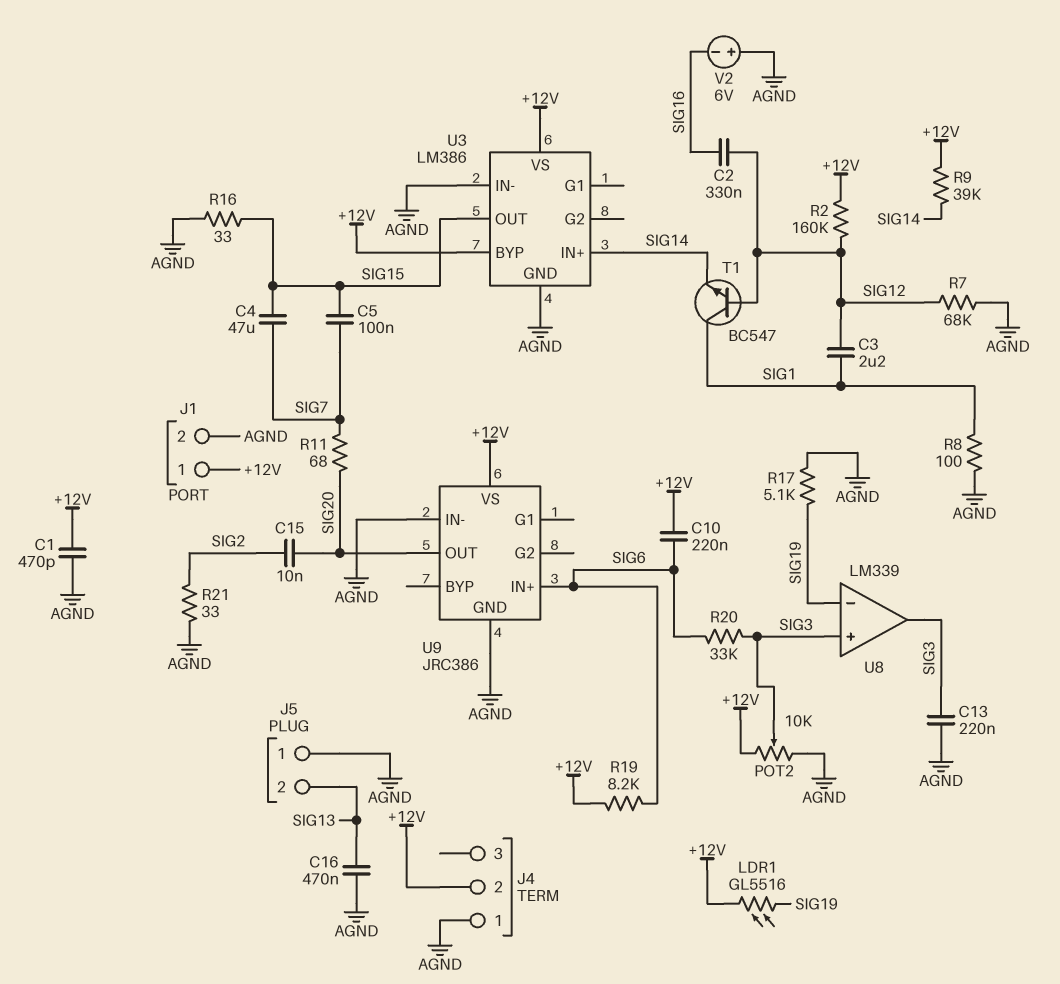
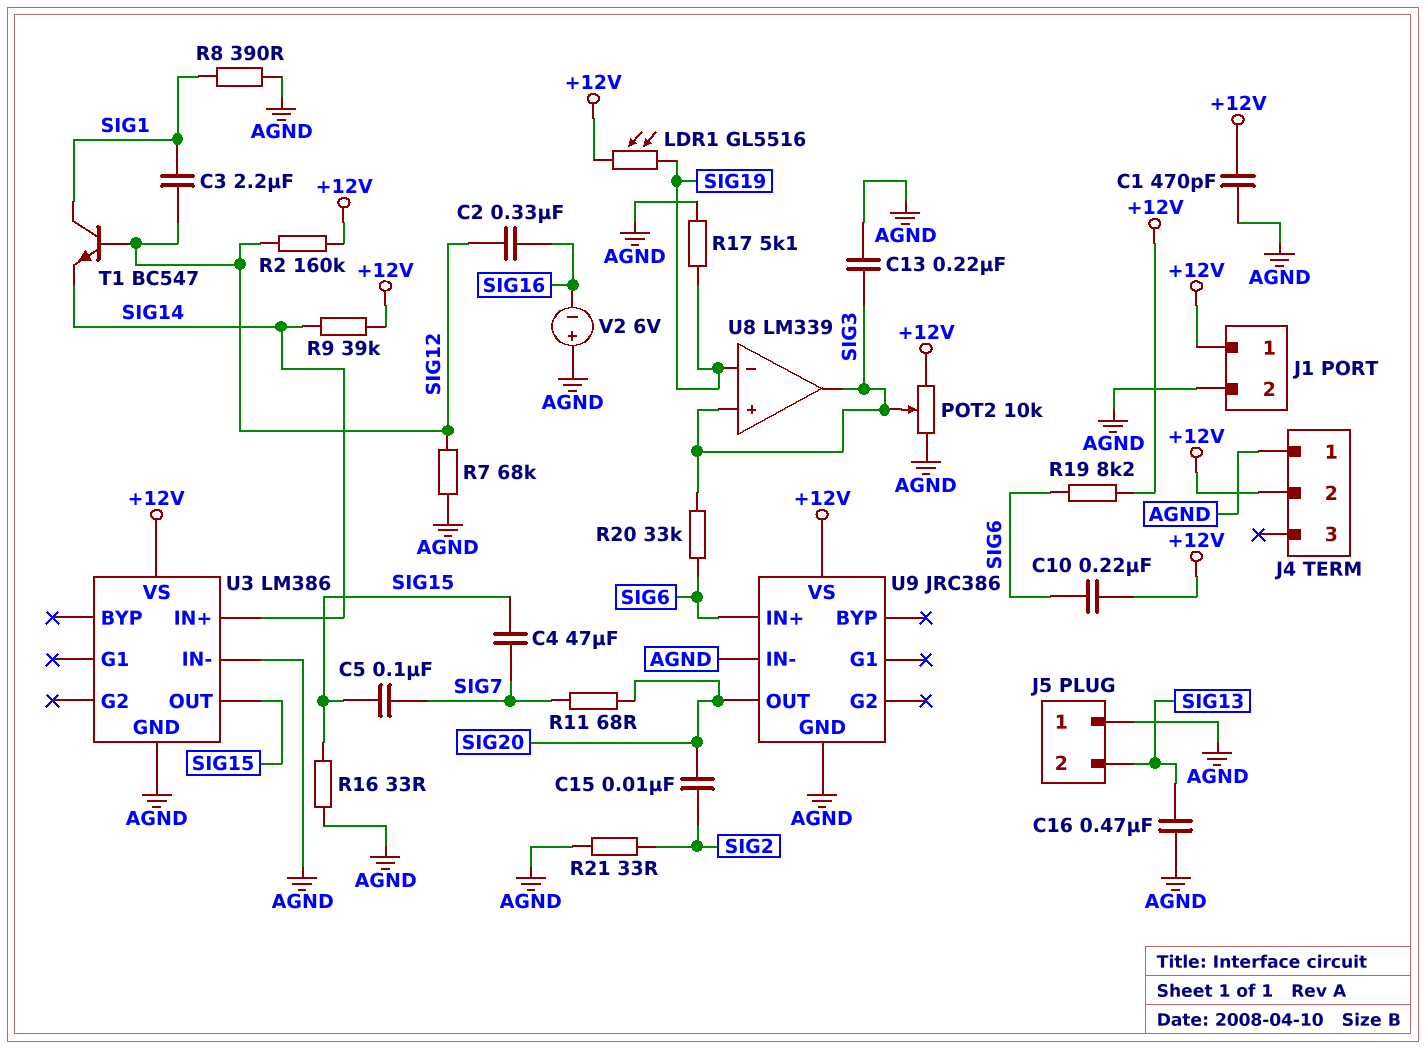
R8: 100 (AGND, SIG1) -> 390 (AGND, SIG1)
U3 pin BYP: +12V -> none

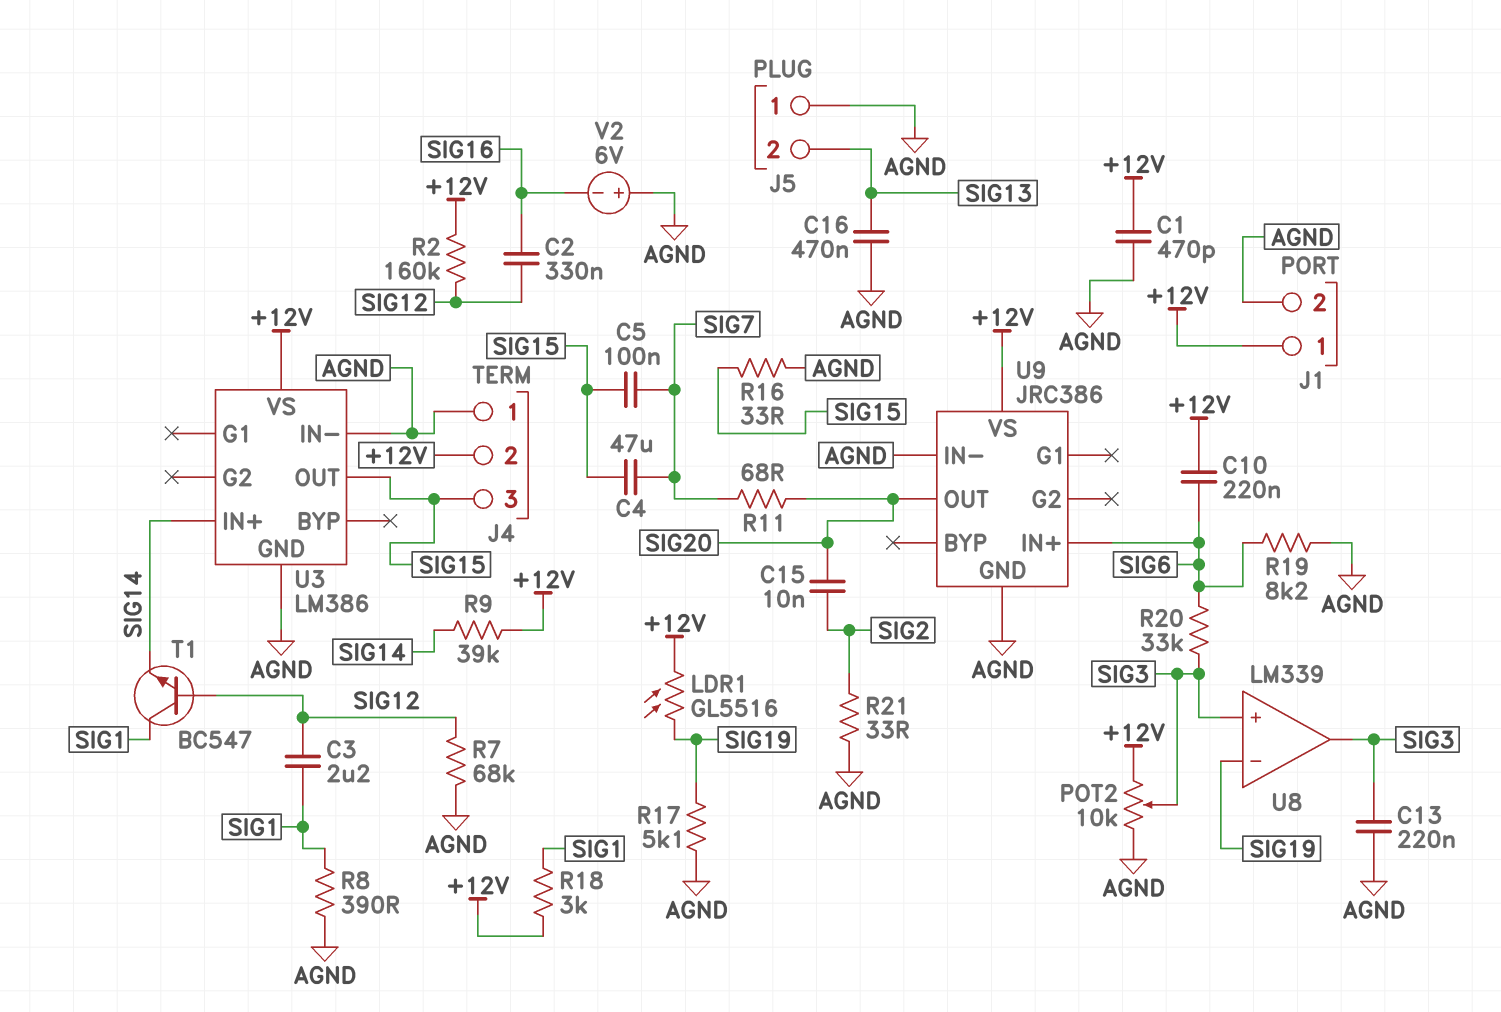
J4 pin 3: none -> SIG15
R18: none -> 3k (+12V, SIG1)
R19: 8.2k (+12V, SIG6) -> 8.2k (AGND, SIG6)

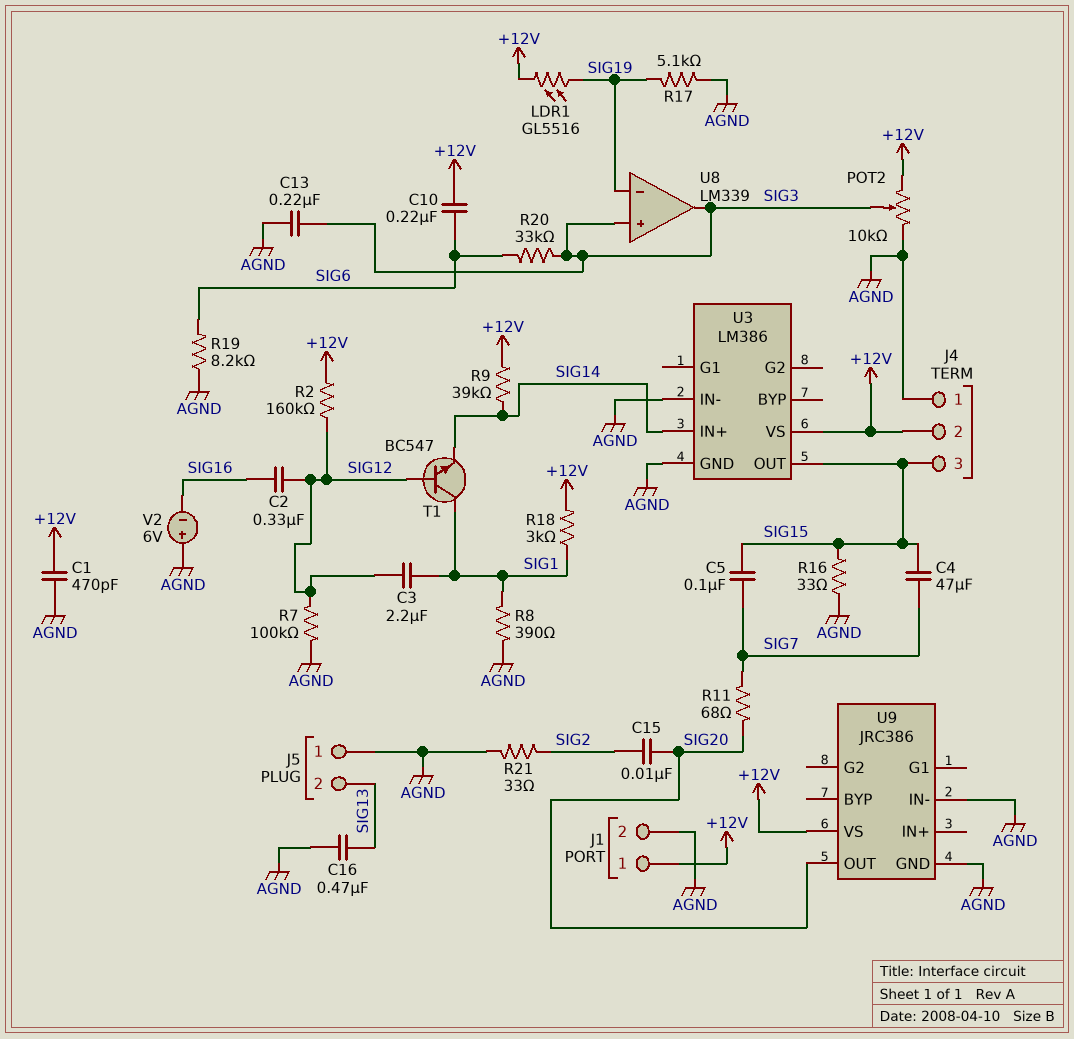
R7: 68k (AGND, SIG12) -> 100k (AGND, SIG12)
U9 pin IN+: SIG6 -> none

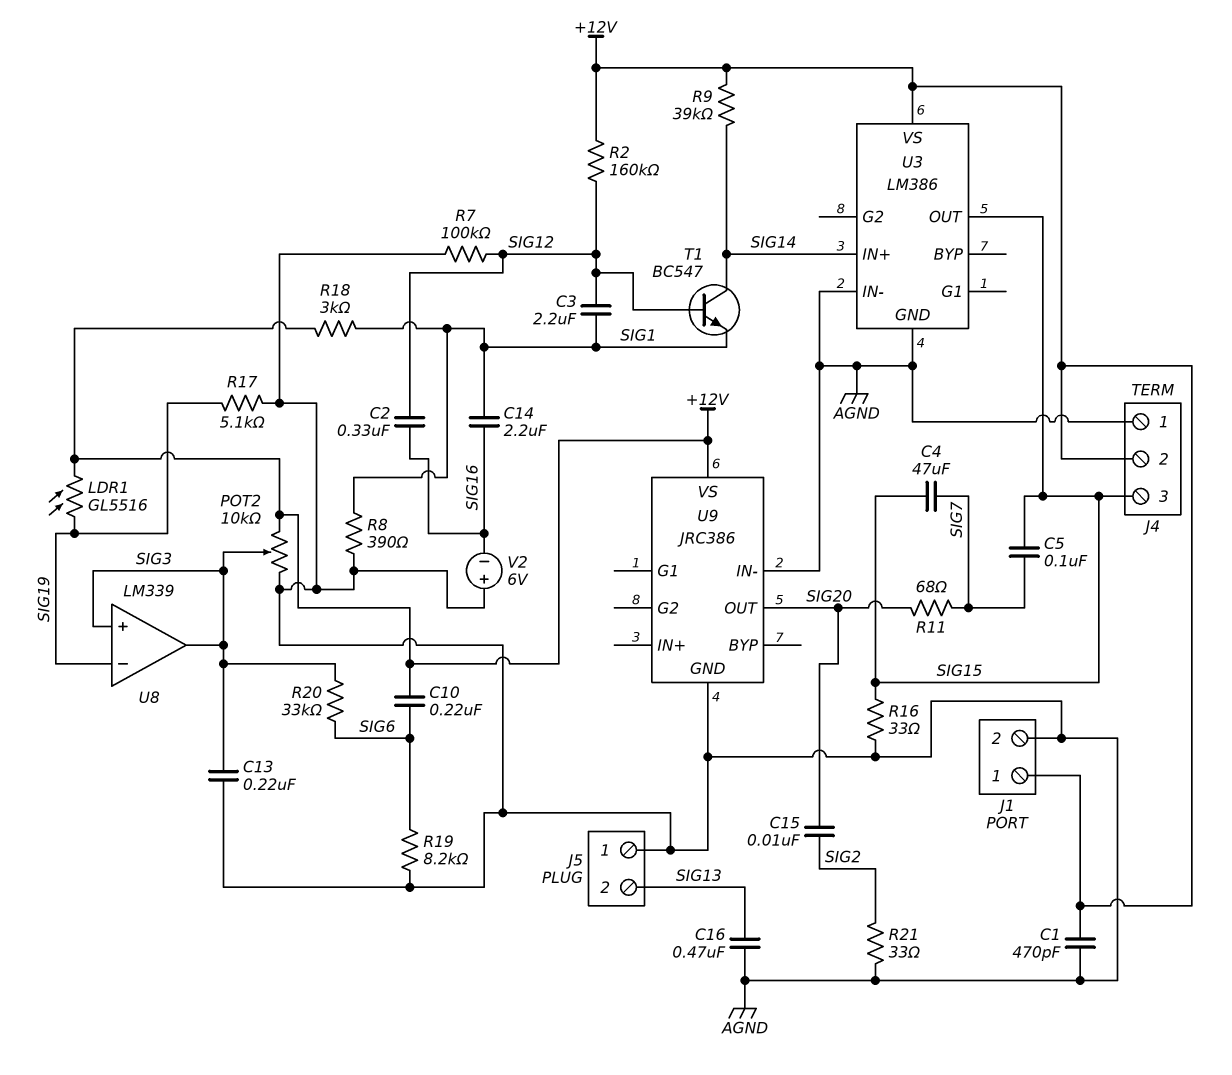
C14: none -> 2.2uF (SIG1, SIG16)
T1: NPN BC547 (B SIG12, C SIG1, E SIG14) -> NPN BC547 (B SIG12, C SIG14, E SIG1)

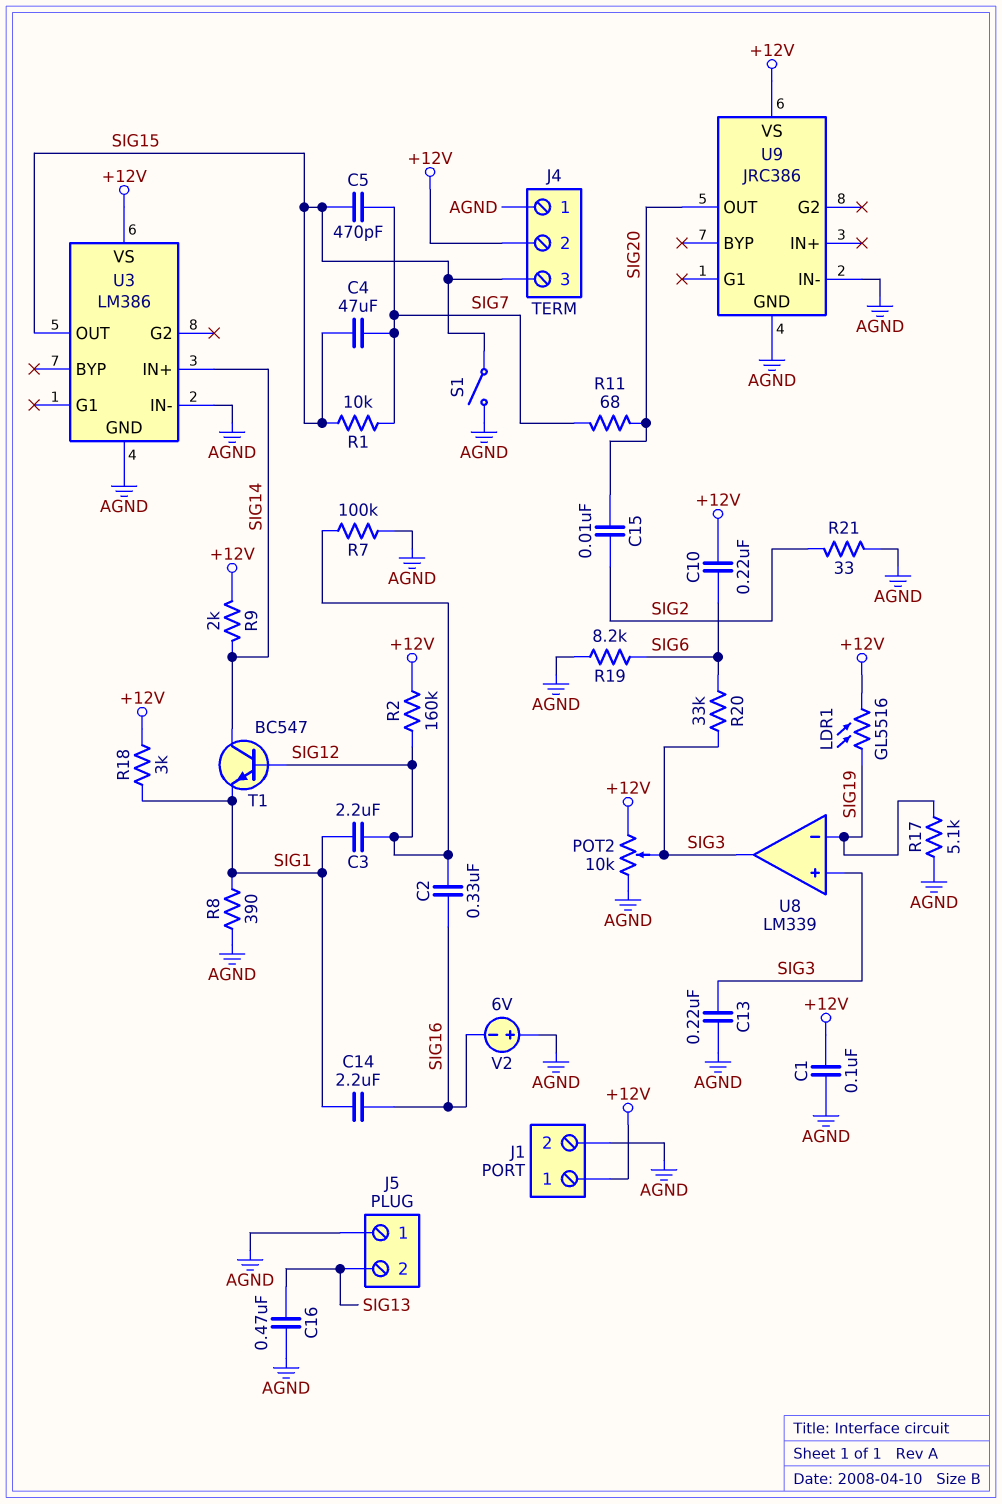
C1: 470pF (+12V, AGND) -> 100nF (+12V, AGND)
C5: 100nF (SIG7, SIG15) -> 470pF (SIG7, SIG15)
R1: none -> 10k (SIG7, SIG15)
R9: 39k (+12V, SIG14) -> 2k (+12V, SIG14)
R16: 33 (AGND, SIG15) -> none
S1: none -> switch (AGND, SIG15)

